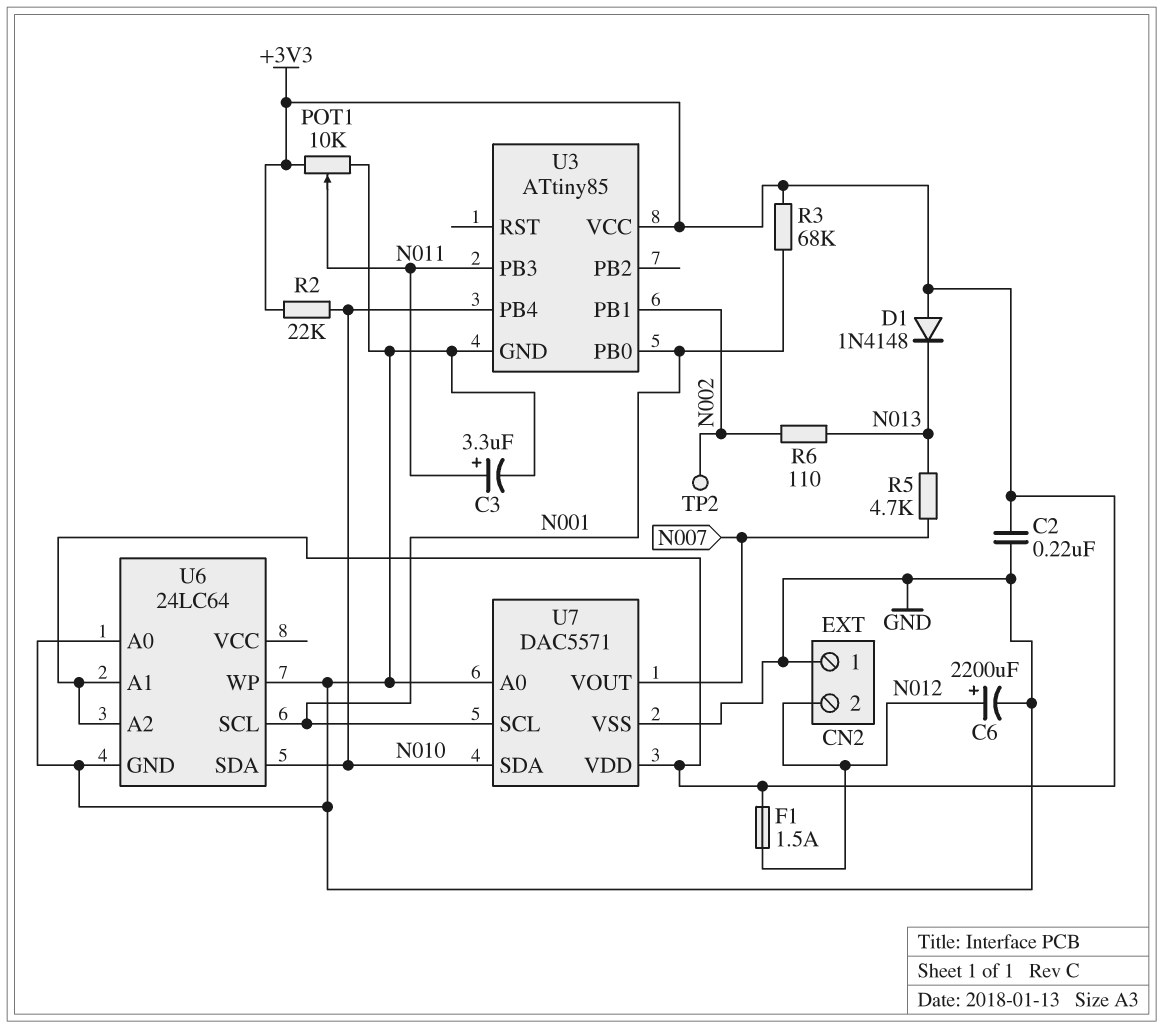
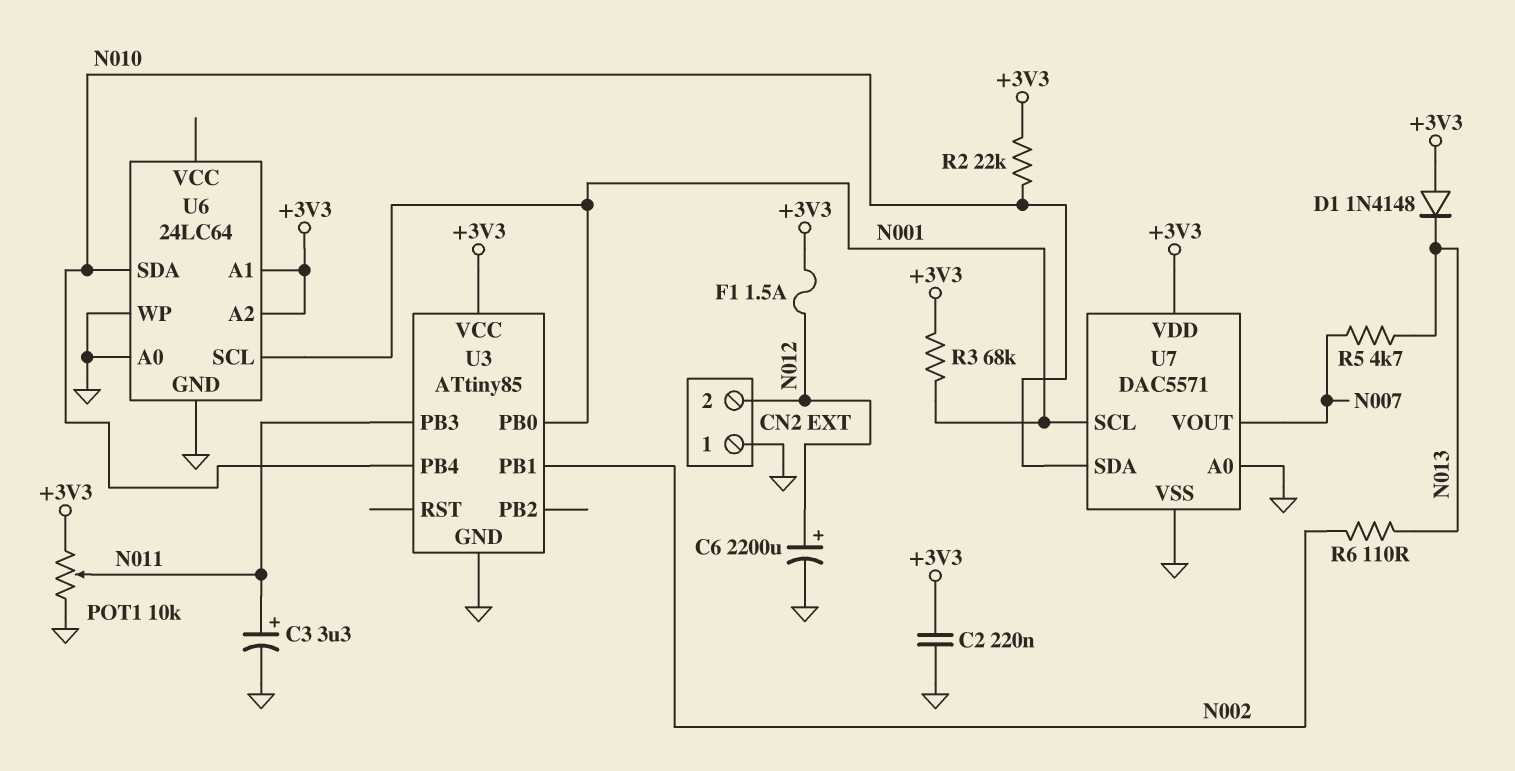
TP2: test point (N002) -> none

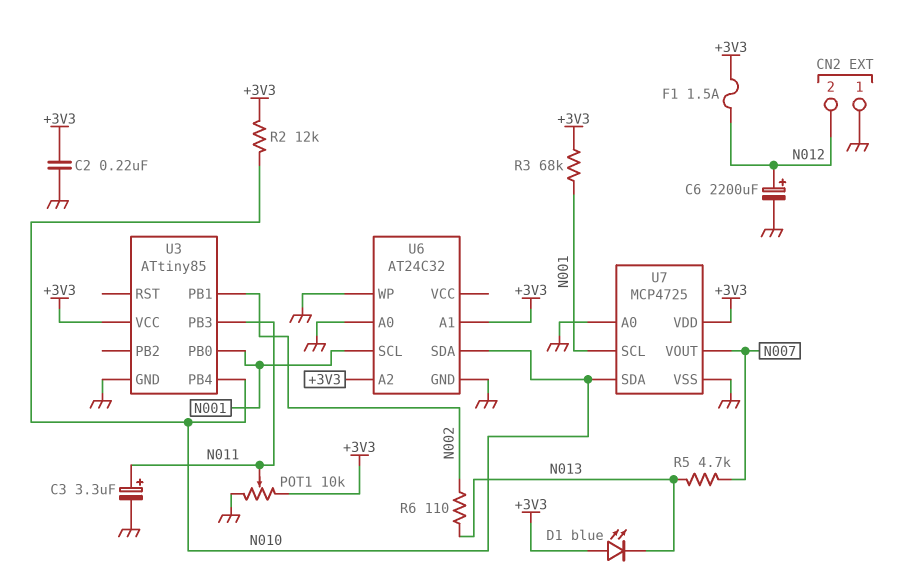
D1: diode 1N4148 (A +3V3, K N013) -> LED blue (A +3V3, K N013)
R2: 22k (+3V3, N010) -> 12k (+3V3, N010)
U6: 24LC64 -> AT24C32
U7: DAC5571 -> MCP4725

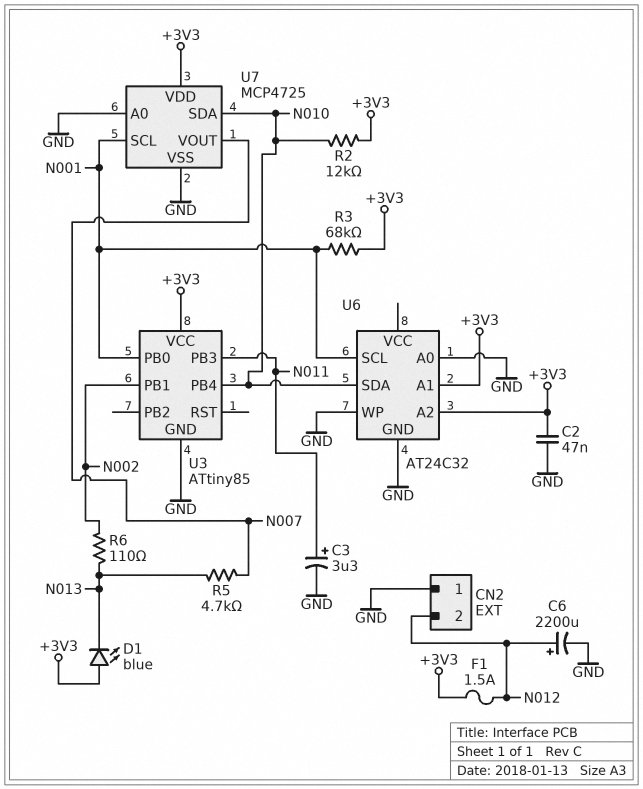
C2: 220nF (+3V3, GND) -> 47nF (+3V3, GND)
POT1: 10k (+3V3, GND, wiper N011) -> none

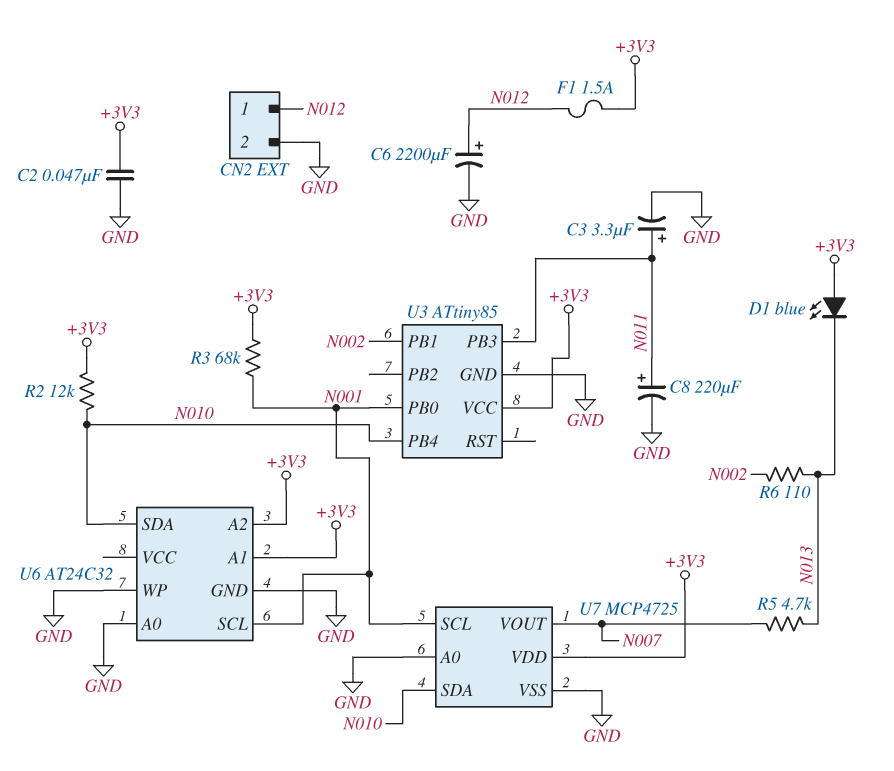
C8: none -> 220uF (plus N011, minus GND)
CN2 pin 1: GND -> N012
CN2 pin 2: N012 -> GND

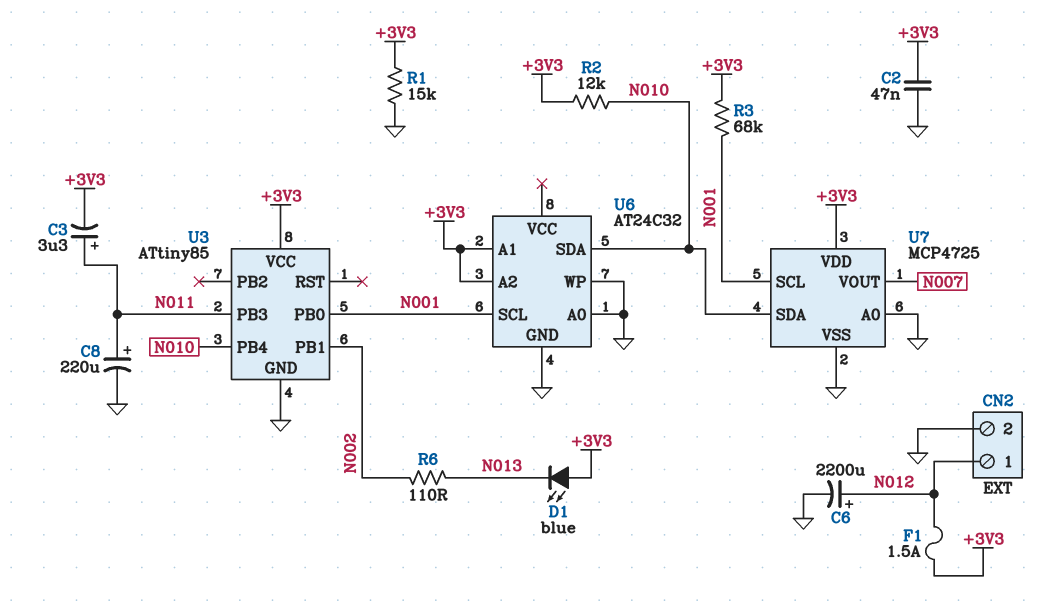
C3: 3.3uF (plus N011, minus GND) -> 3.3uF (plus N011, minus +3V3)
R1: none -> 15k (+3V3, GND)
R5: 4.7k (N007, N013) -> none

